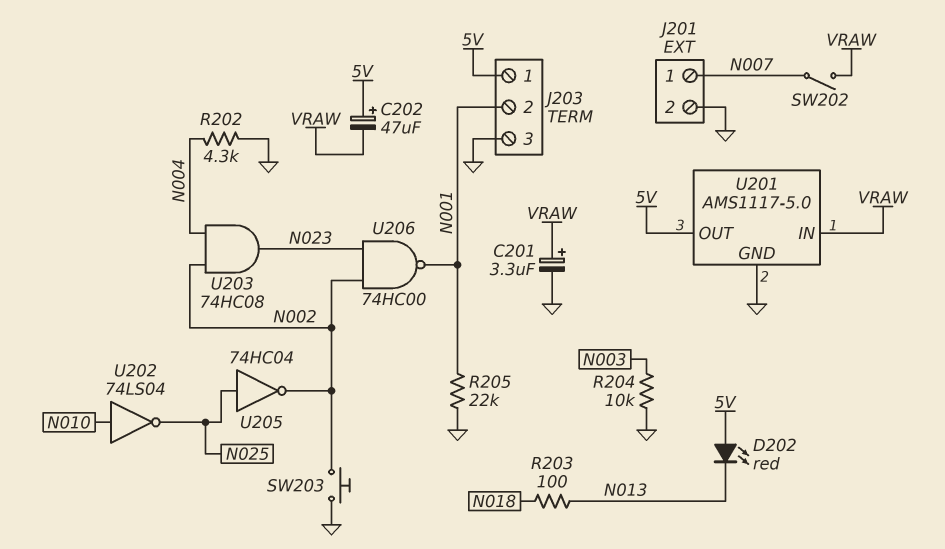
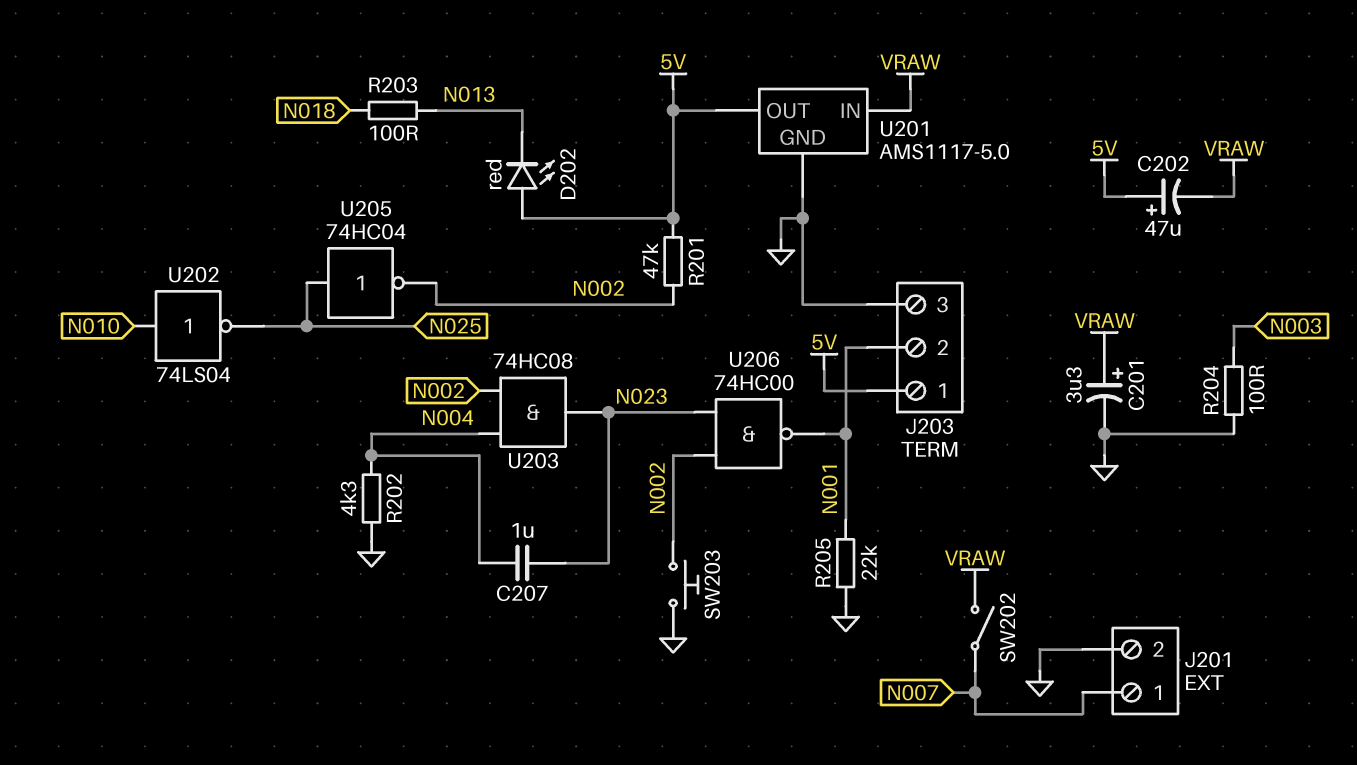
C207: none -> 1uF (N004, N023)
R201: none -> 47k (5V, N002)
R204: 10k (GND, N003) -> 100 (GND, N003)

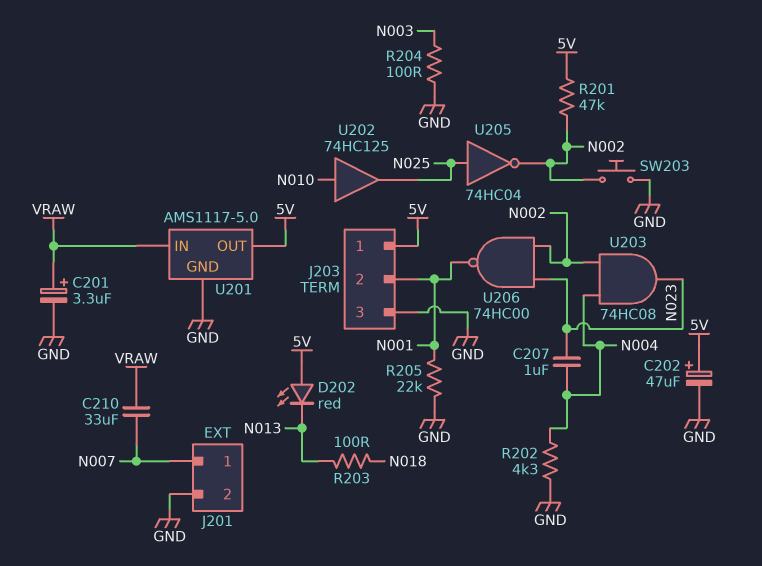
C202: 47uF (plus 5V, minus VRAW) -> 47uF (plus 5V, minus GND)
C210: none -> 33uF (N007, VRAW)
SW202: switch (N007, VRAW) -> none
U202: NOT 74LS04 (in N010, out N025) -> buffer 74HC125 (in N010, out N025)

